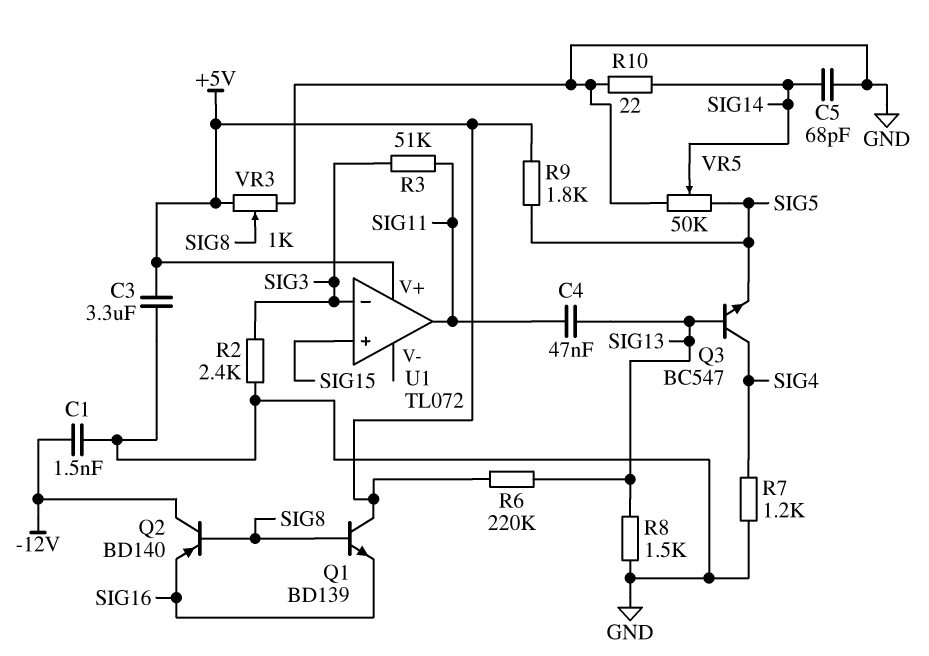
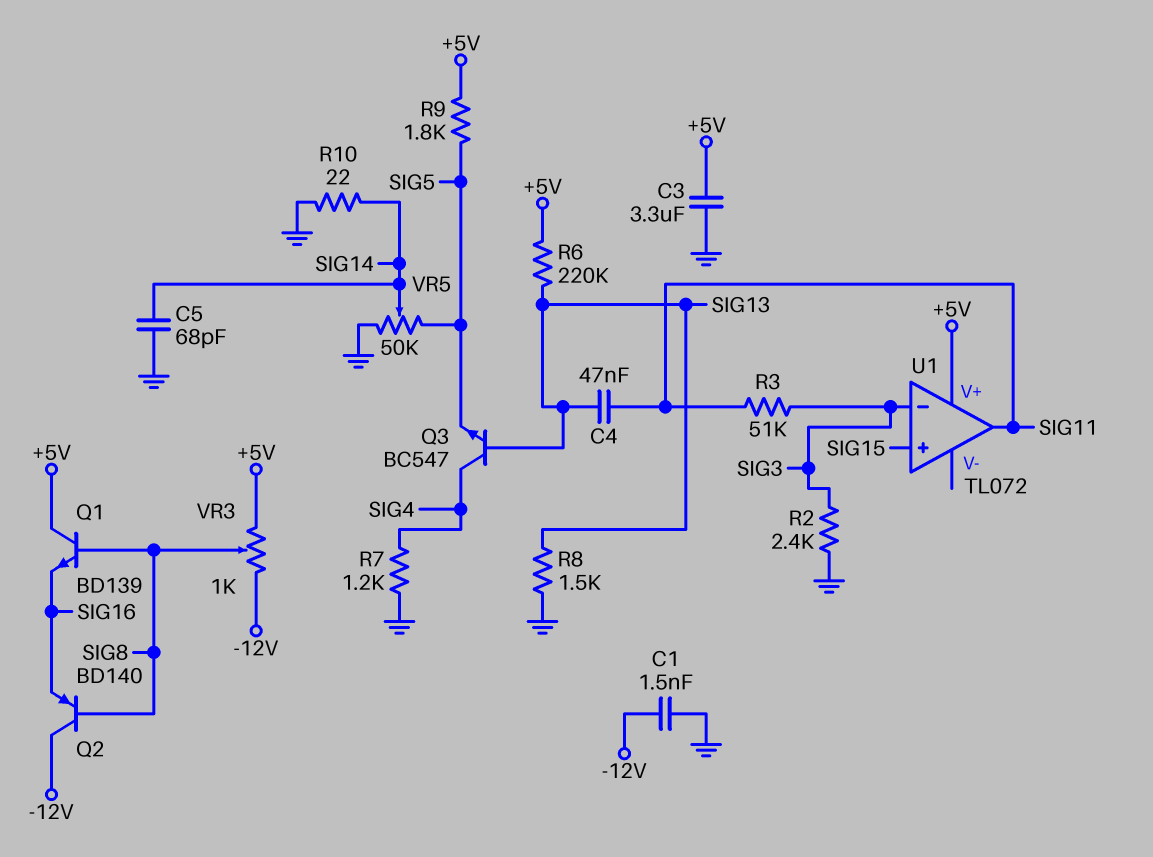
VR3: 1k (+5V, GND, wiper SIG8) -> 1k (+5V, -12V, wiper SIG8)

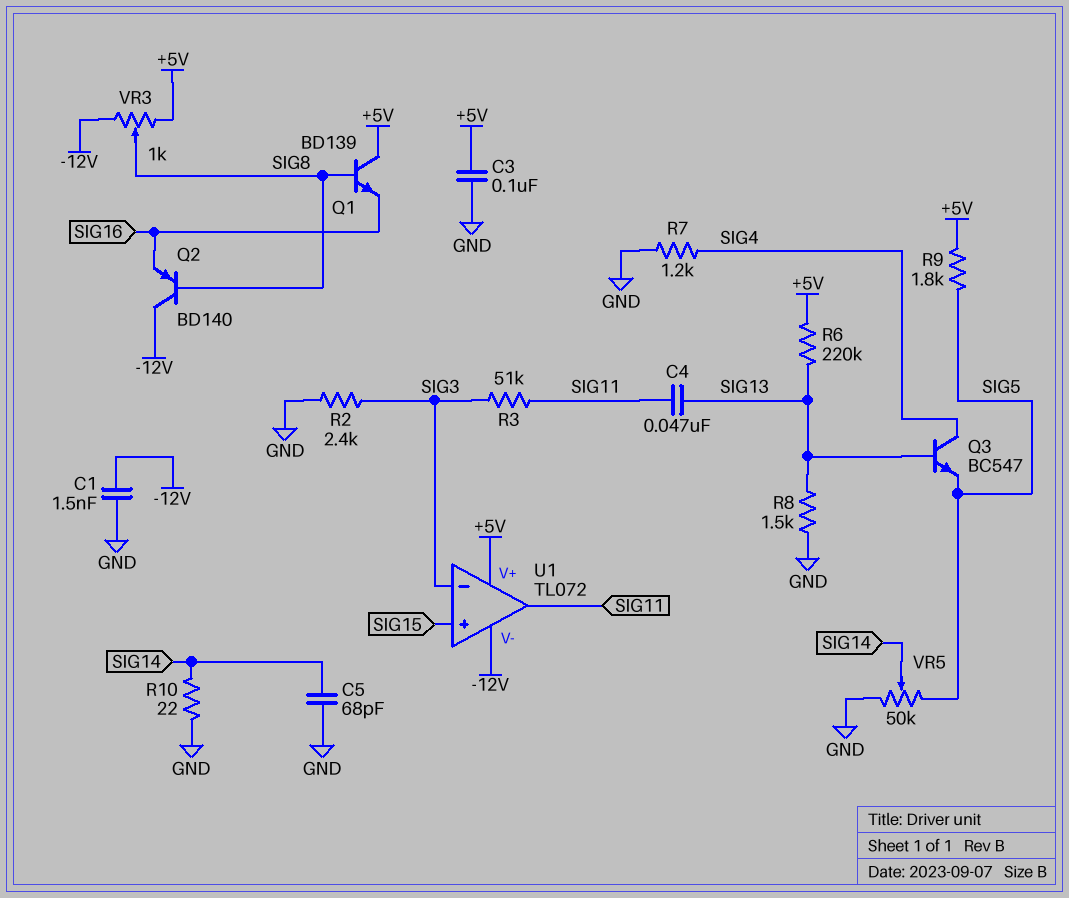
C3: 3.3uF (+5V, GND) -> 100nF (+5V, GND)
U1 pin V-: none -> -12V

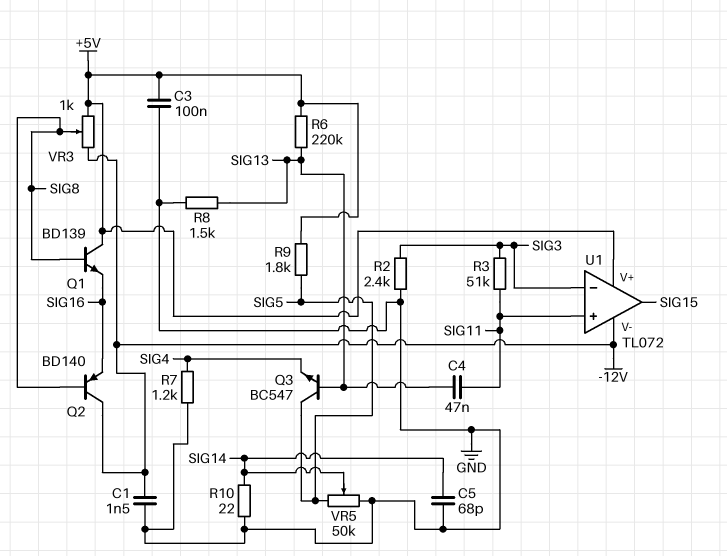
Q3: NPN BC547 (B SIG13, C SIG4, E SIG5) -> NPN BC547 (B SIG13, C SIG5, E SIG4)
U1 pin in+: SIG15 -> SIG11
U1 pin out: SIG11 -> SIG15

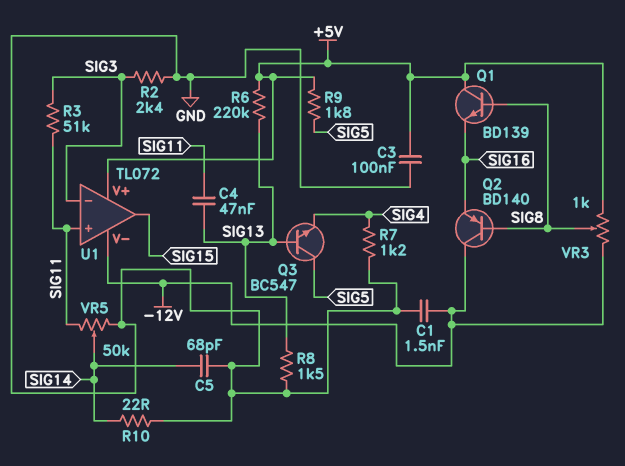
VR5: 50k (GND, SIG5, wiper SIG14) -> 50k (GND, SIG11, wiper SIG14)

